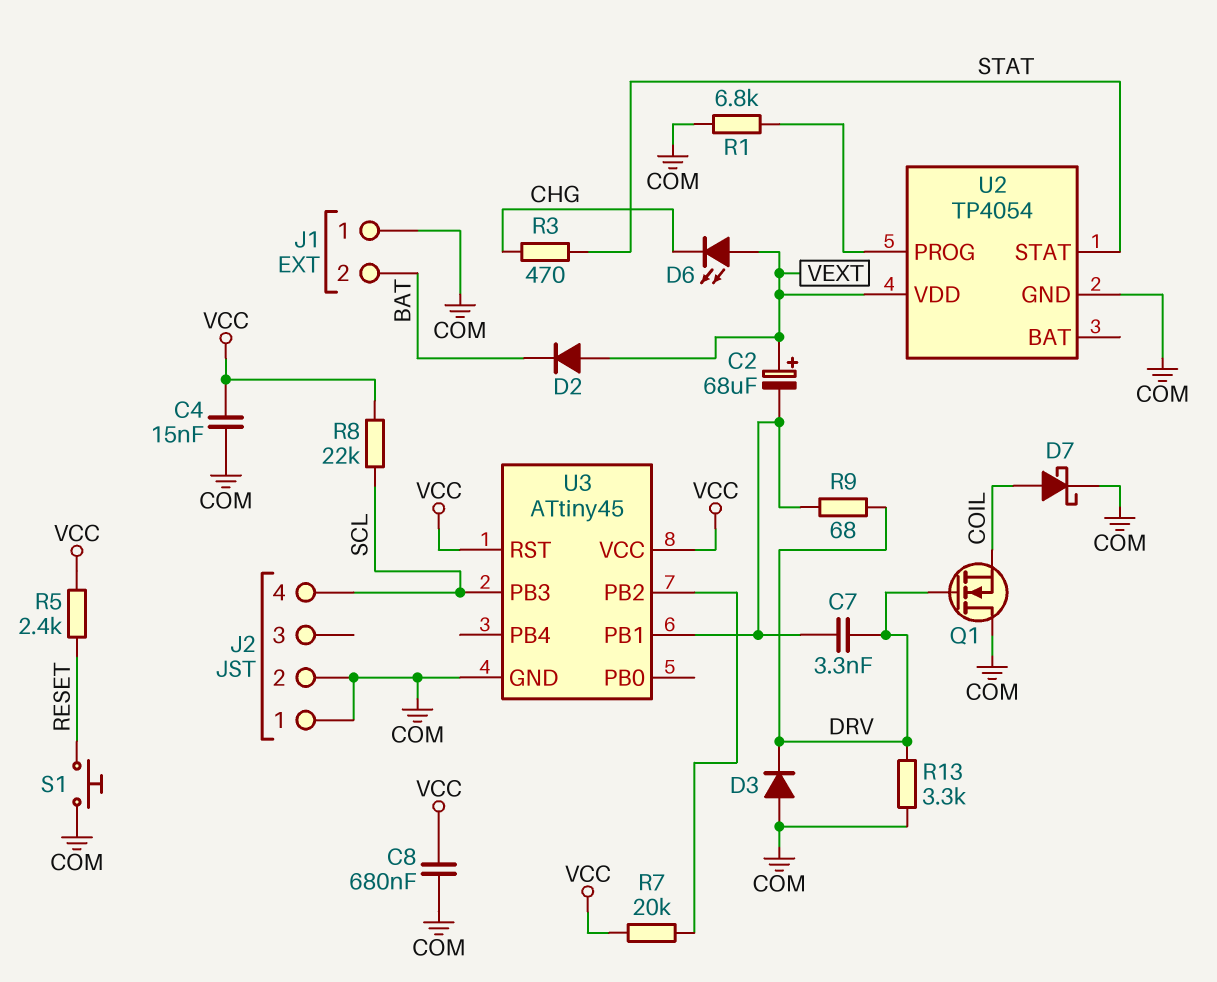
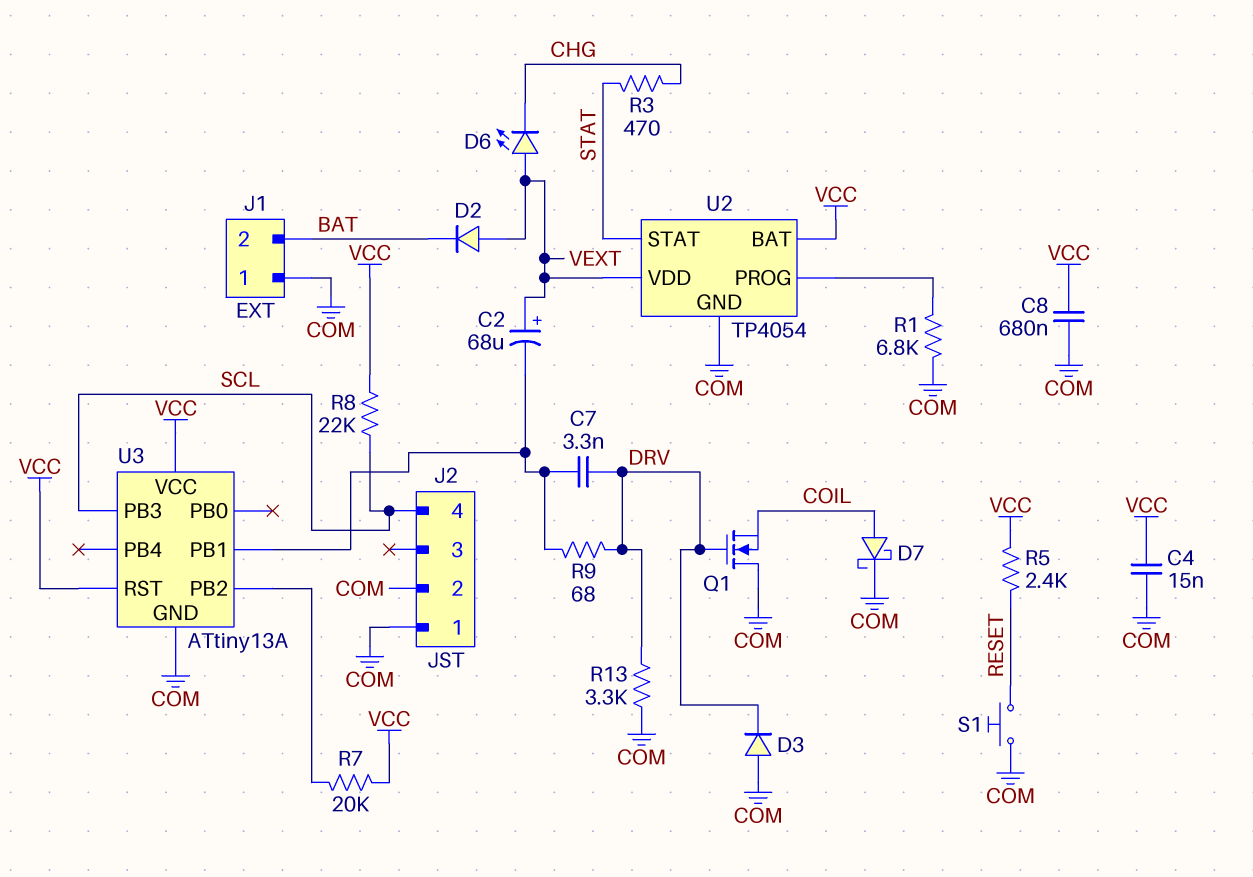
U2 pin BAT: none -> VCC
U3: ATtiny45 -> ATtiny13A

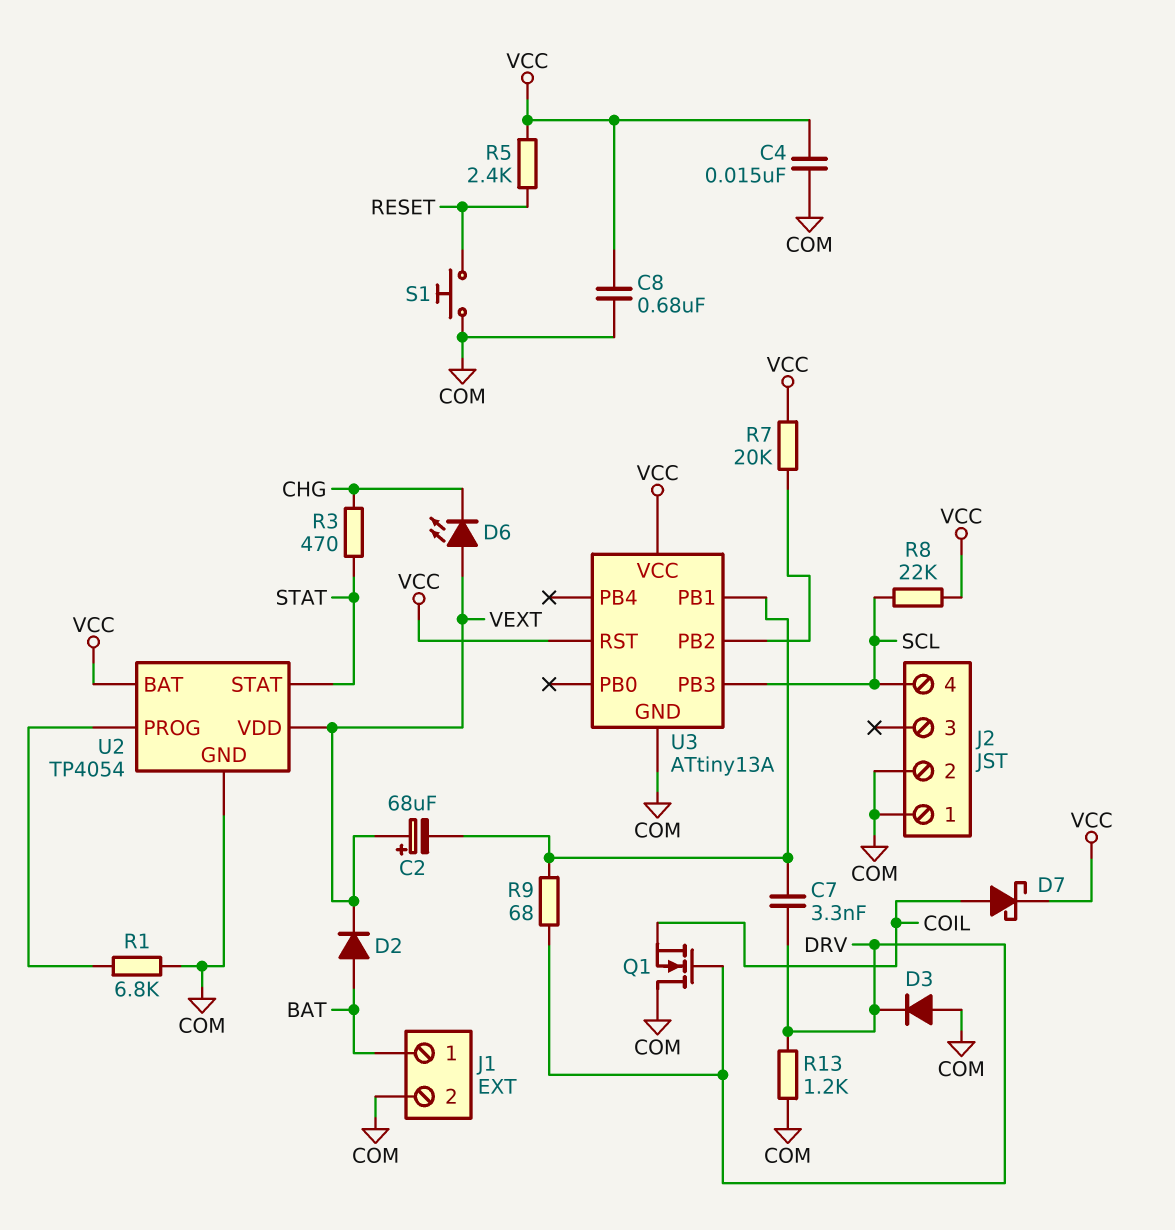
D2: diode (A VEXT, K BAT) -> diode (A BAT, K VEXT)
D7: schottky (A COIL, K COM) -> schottky (A COIL, K VCC)
J1 pin 1: COM -> BAT
J1 pin 2: BAT -> COM
R13: 3.3k (COM, DRV) -> 1.2k (COM, DRV)

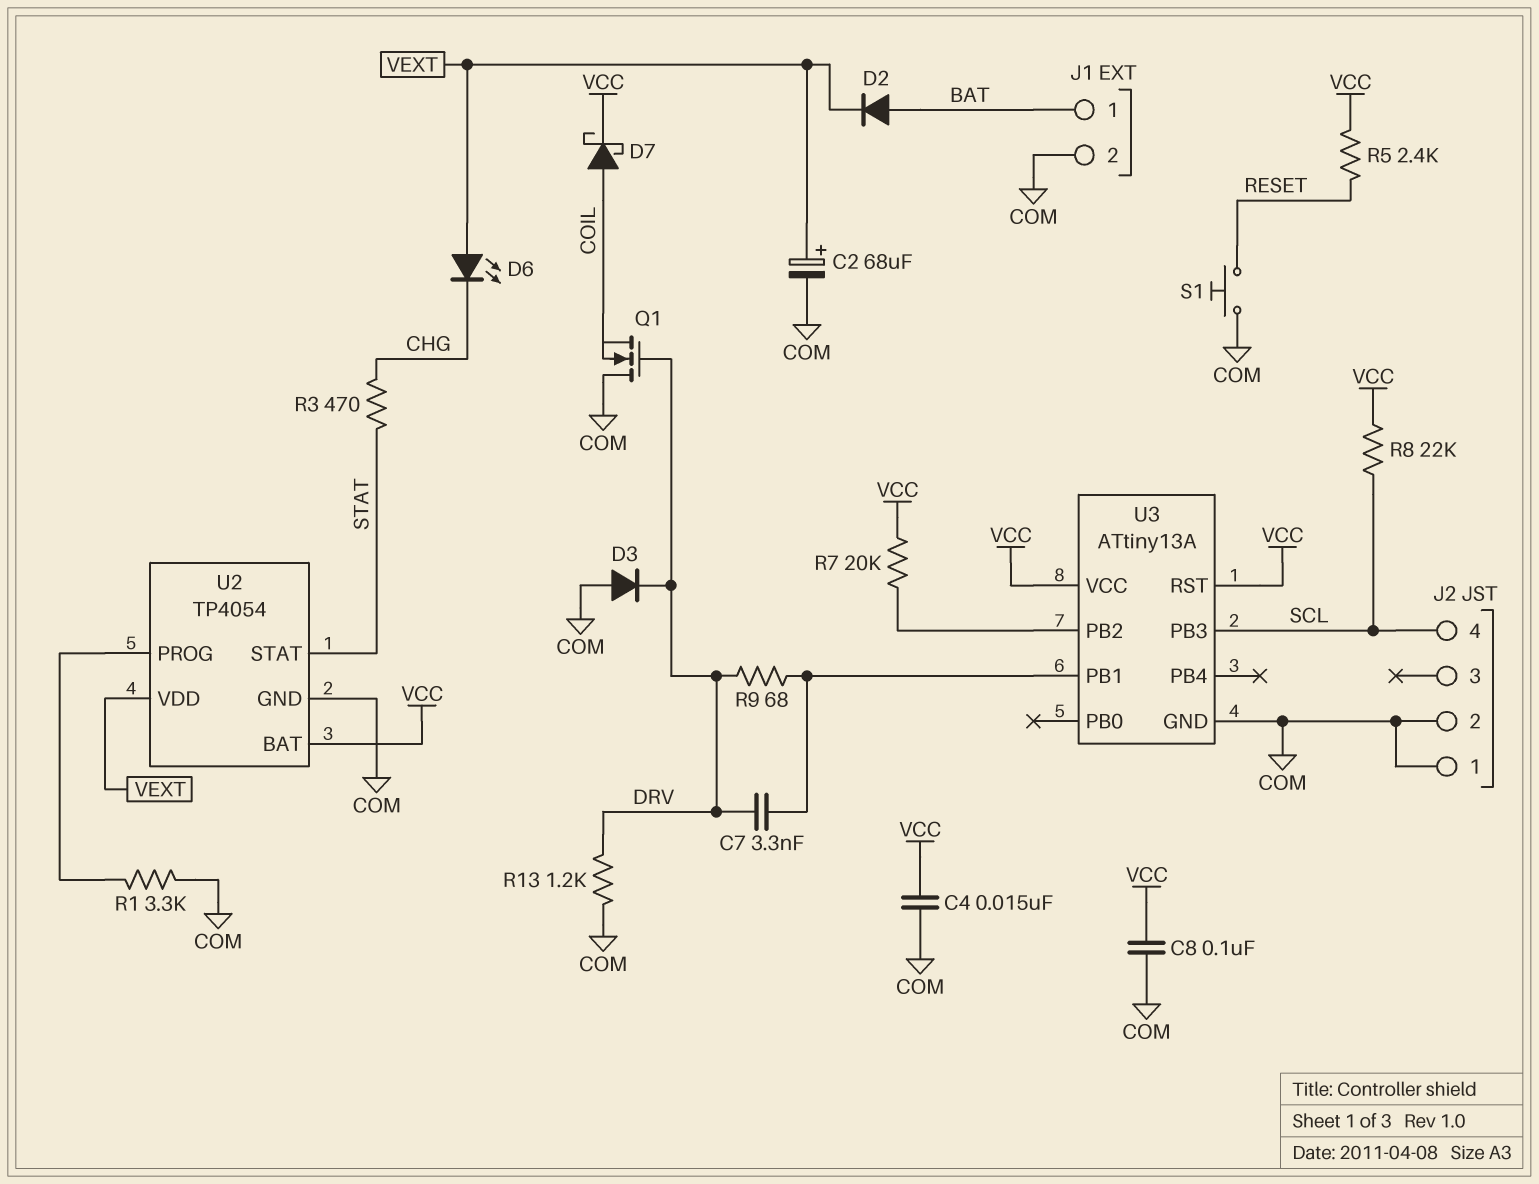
C2: 68uF (plus VEXT, minus U3/PB1) -> 68uF (plus VEXT, minus COM)
C8: 680nF (COM, VCC) -> 100nF (COM, VCC)
R1: 6.8k (COM, U2/PROG) -> 3.3k (COM, U2/PROG)

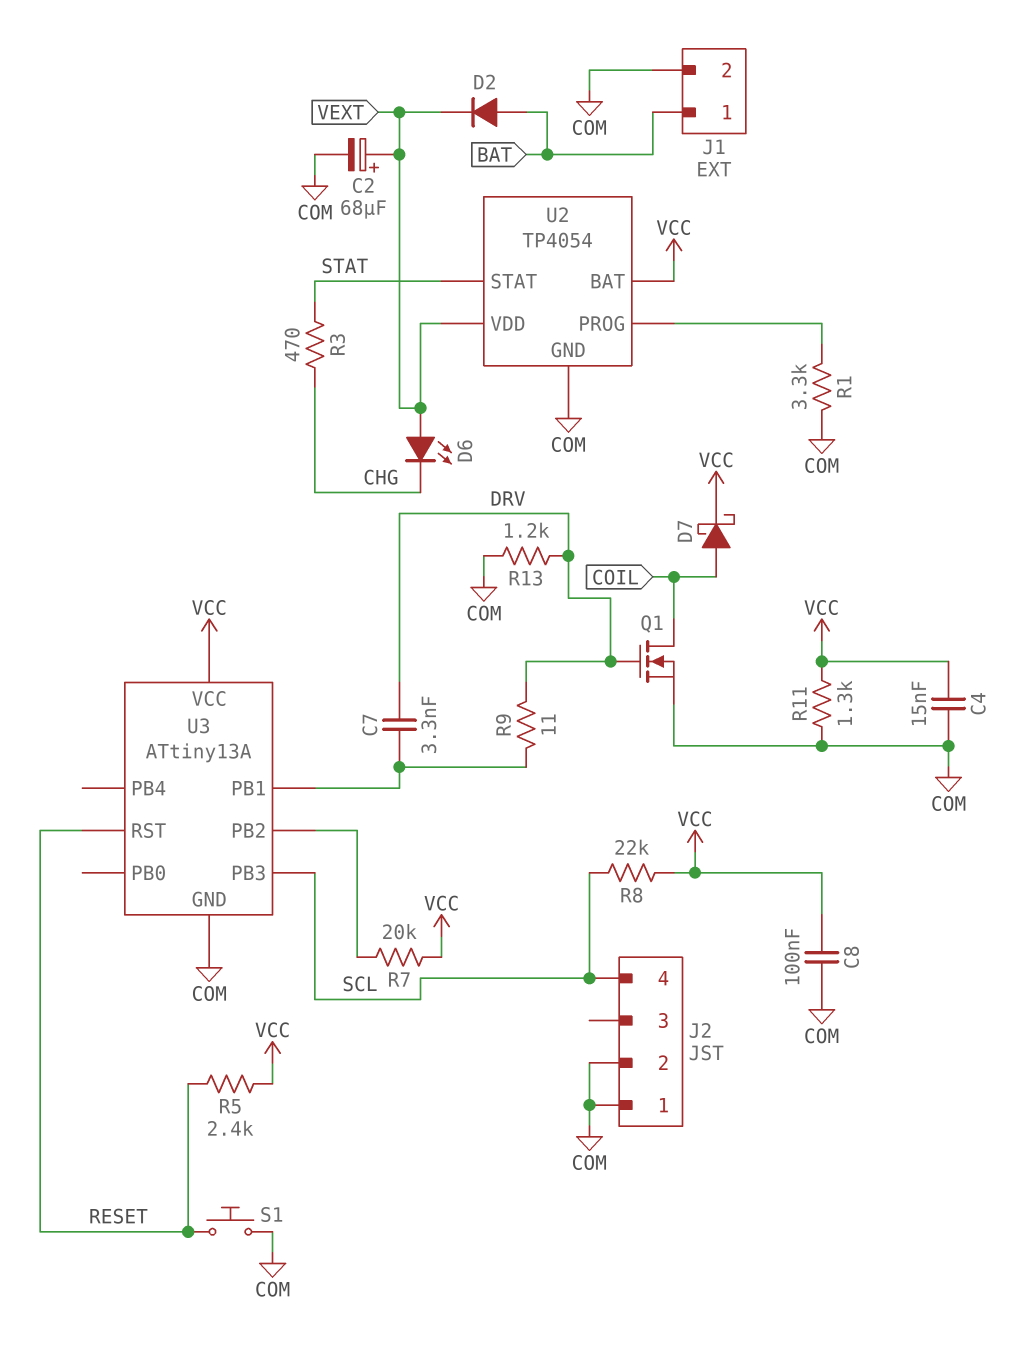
D3: diode (A COM, K DRV) -> none
Q1: NMOS (G DRV, D COM, S COIL) -> NMOS (G DRV, D COIL, S COM)
R9: 68 (DRV, U3/PB1) -> 11 (DRV, U3/PB1)
R11: none -> 1.3k (COM, VCC)
U3 pin RST: VCC -> RESET

